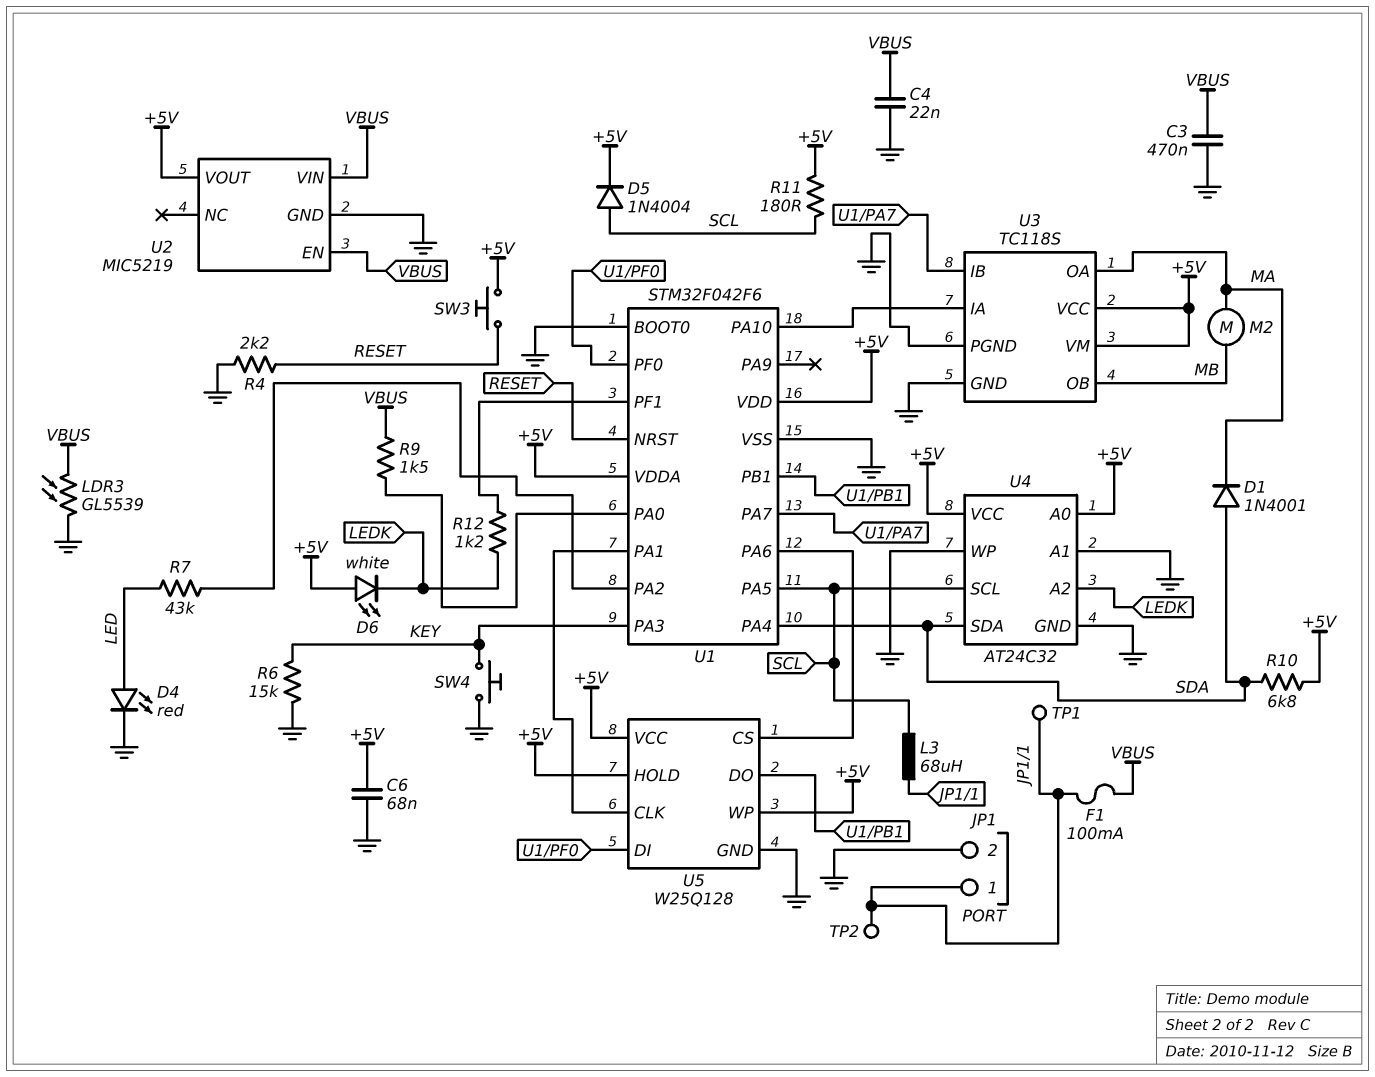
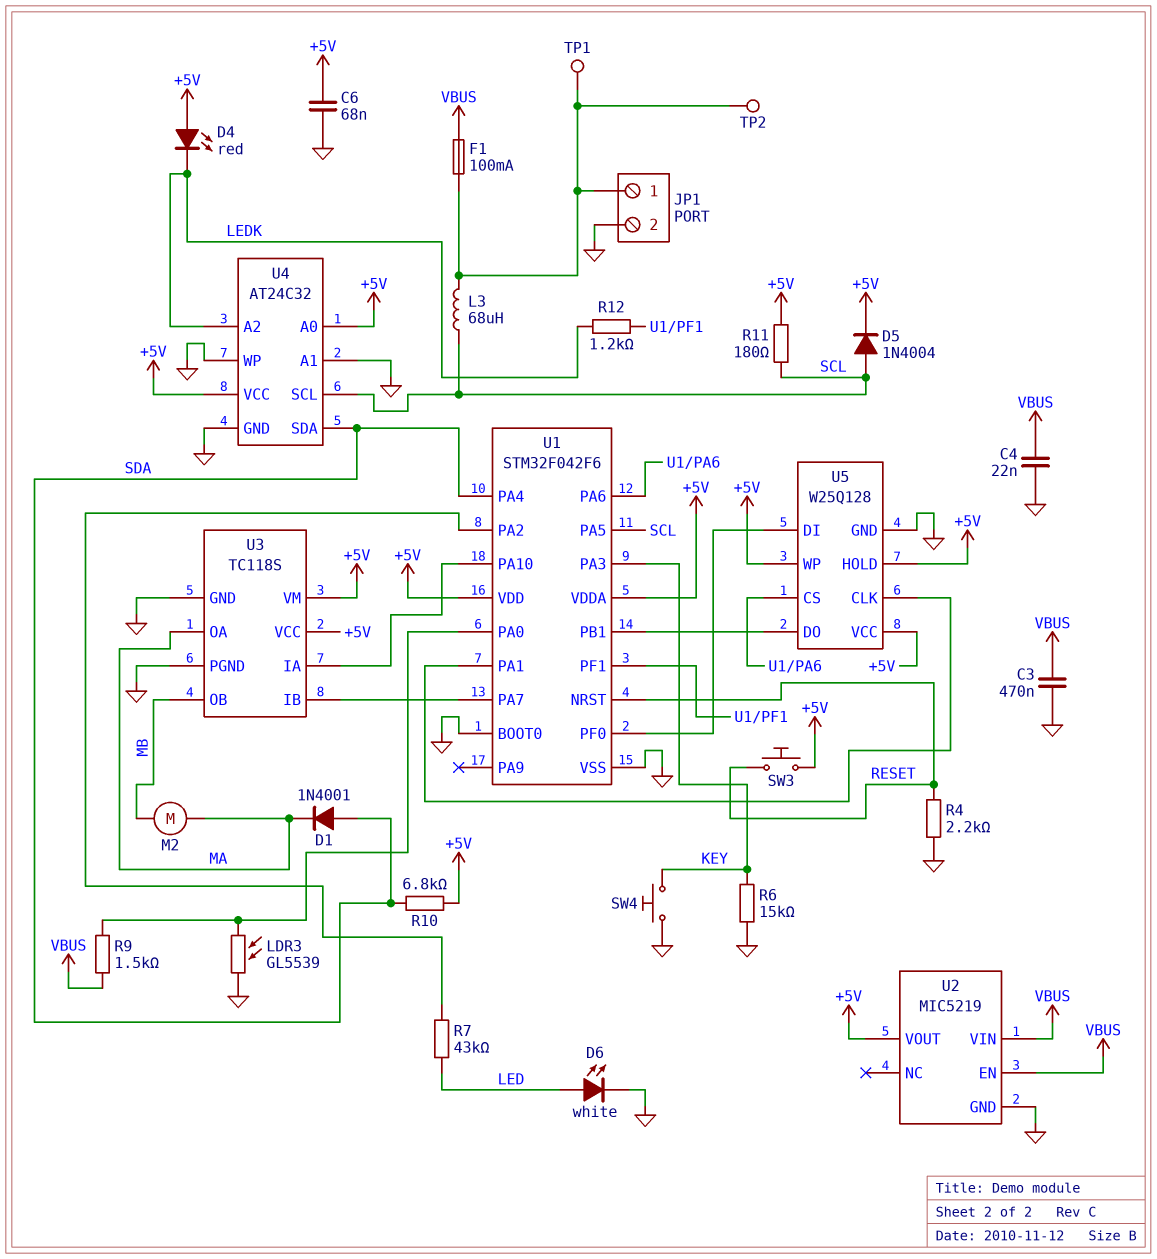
D4: LED red (A LED, K GND) -> LED red (A +5V, K LEDK)
D6: LED white (A +5V, K LEDK) -> LED white (A LED, K GND)
LDR3: GL5539 (GND, VBUS) -> GL5539 (GND, U1/PA0)

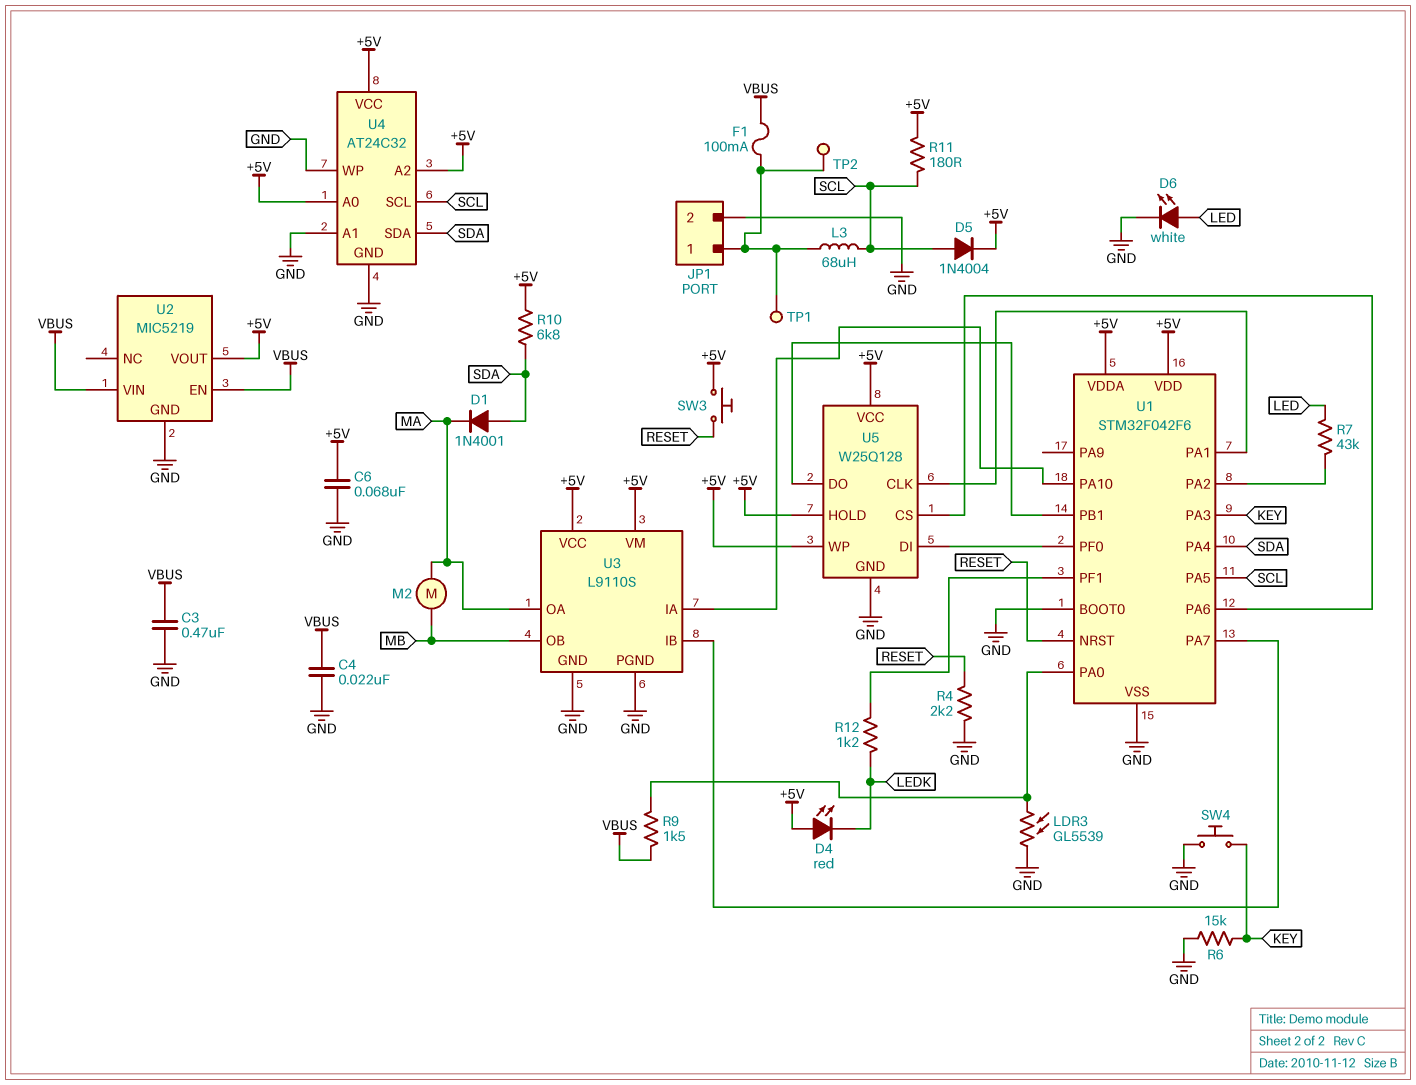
U3: TC118S -> L9110S
U4 pin A2: LEDK -> +5V

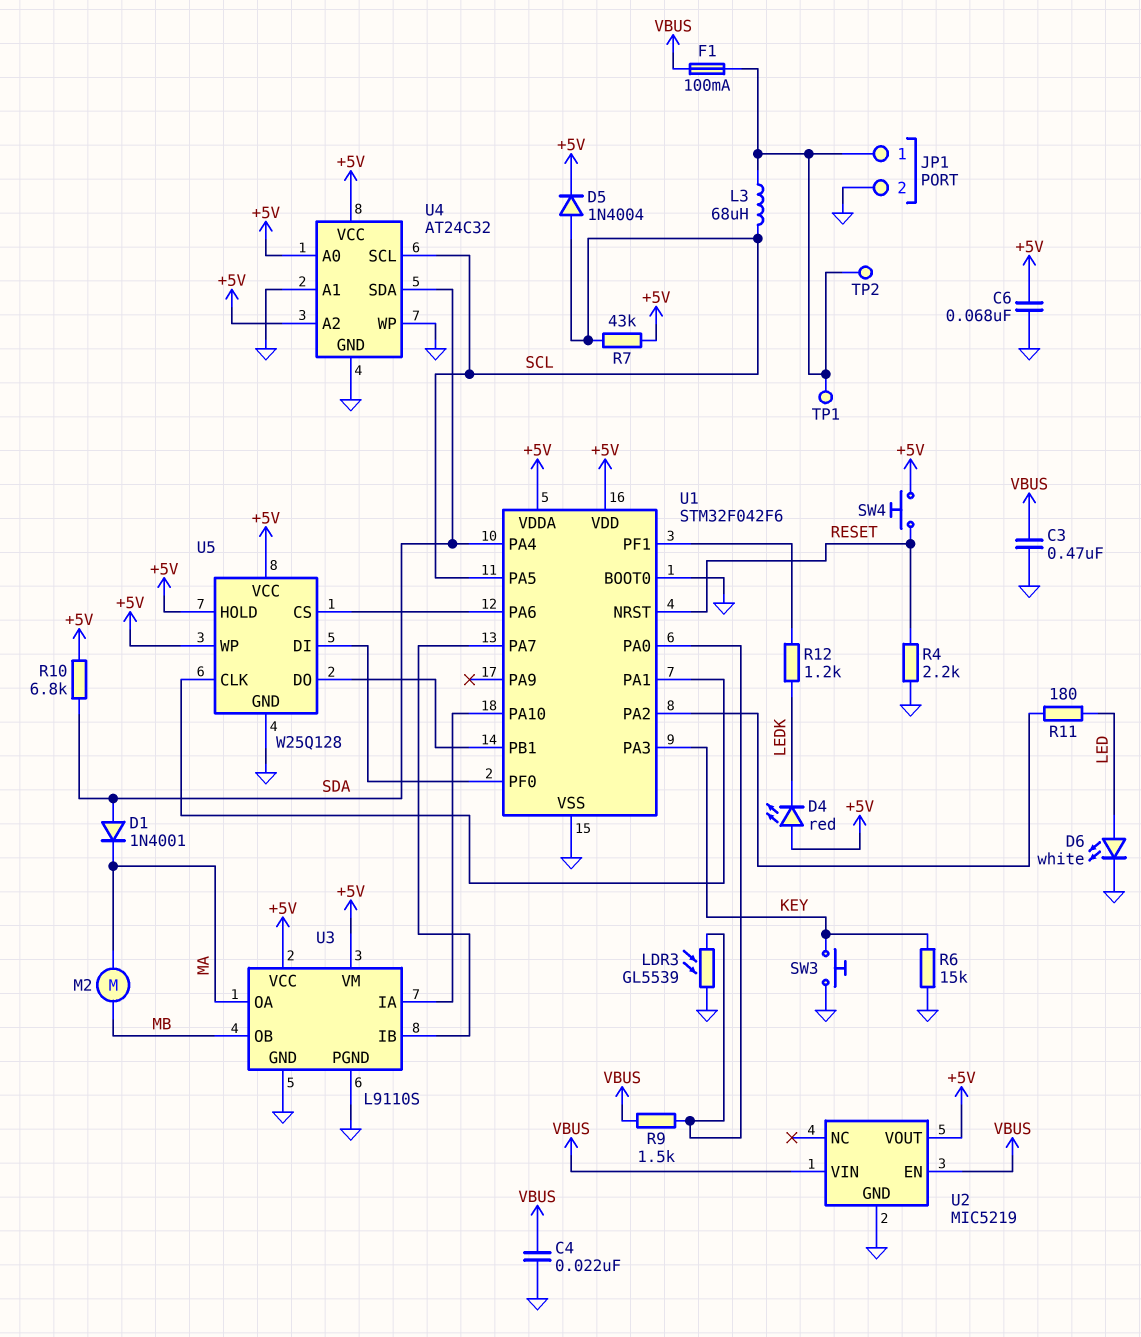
R7: 43k (LED, U1/PA2) -> 43k (+5V, SCL)
R11: 180 (+5V, SCL) -> 180 (LED, U1/PA2)
SW3: button (+5V, RESET) -> button (GND, KEY)
SW4: button (GND, KEY) -> button (+5V, RESET)

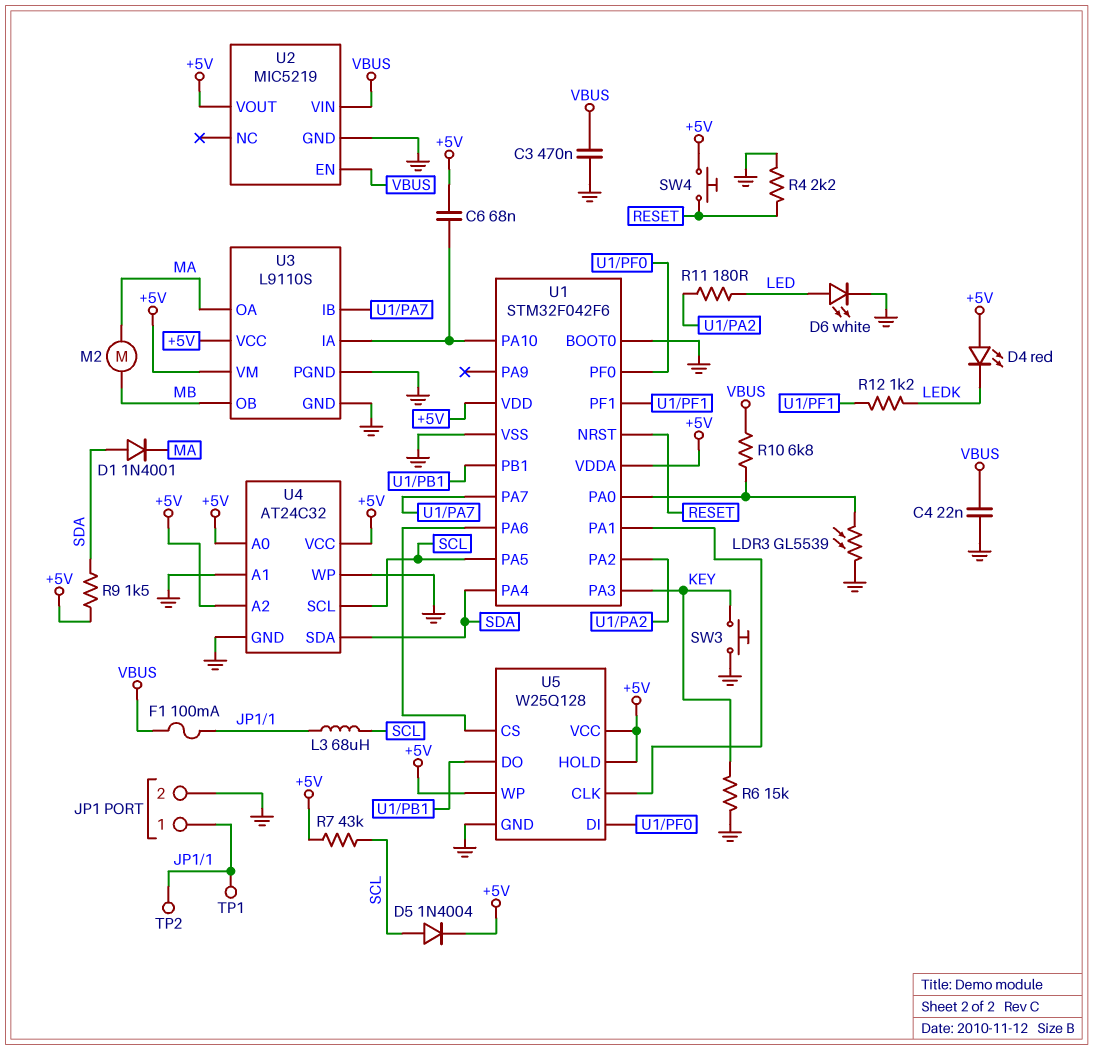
C6: 68nF (+5V, GND) -> 68nF (+5V, U1/PA10)
R9: 1.5k (U1/PA0, VBUS) -> 1.5k (+5V, SDA)
R10: 6.8k (+5V, SDA) -> 6.8k (U1/PA0, VBUS)

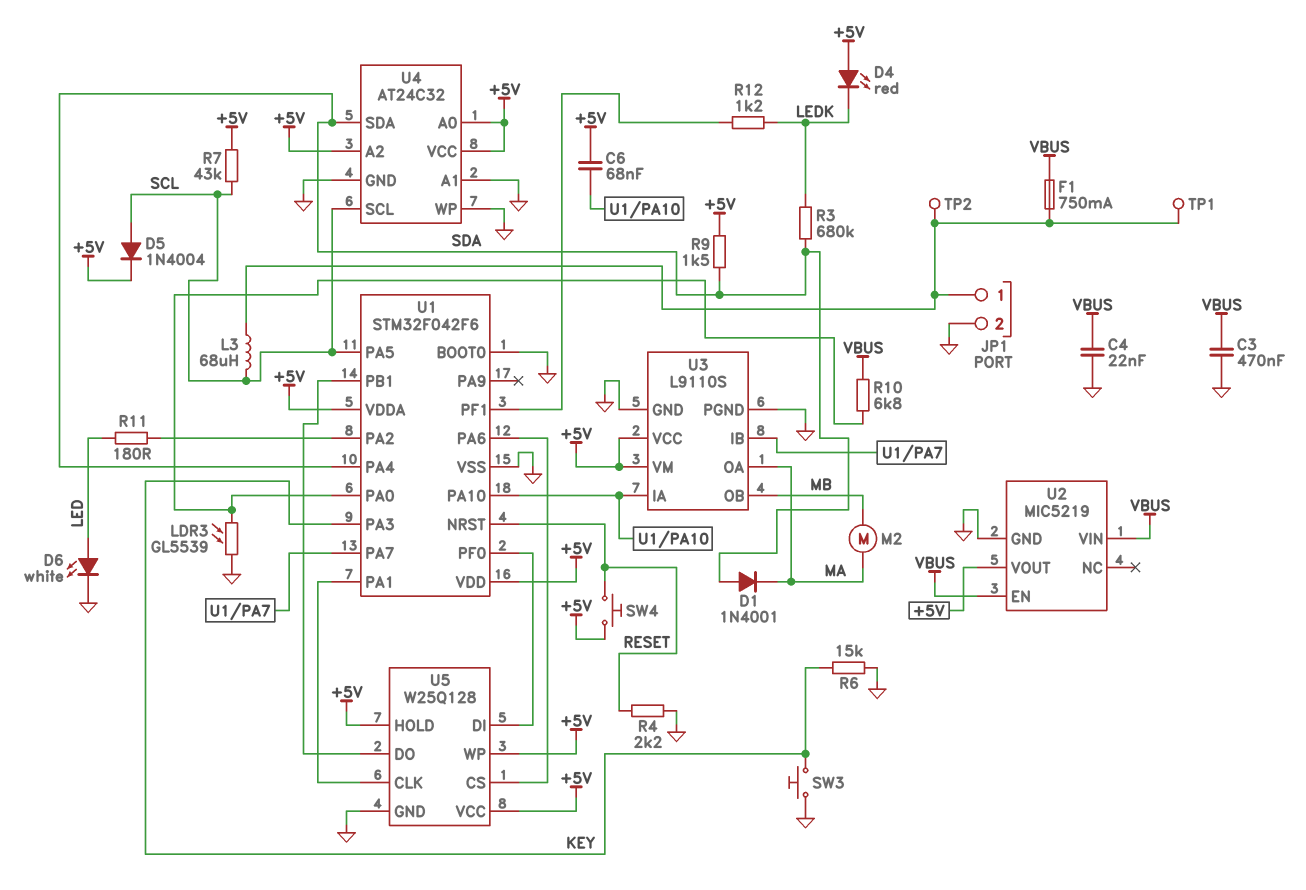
F1: 100mA (JP1/1, VBUS) -> 750mA (JP1/1, VBUS)
R3: none -> 680k (LEDK, SDA)

